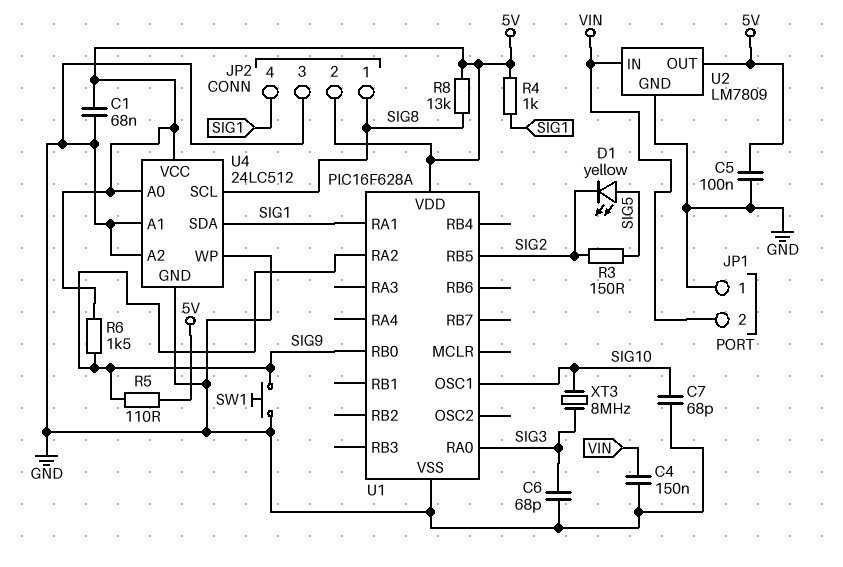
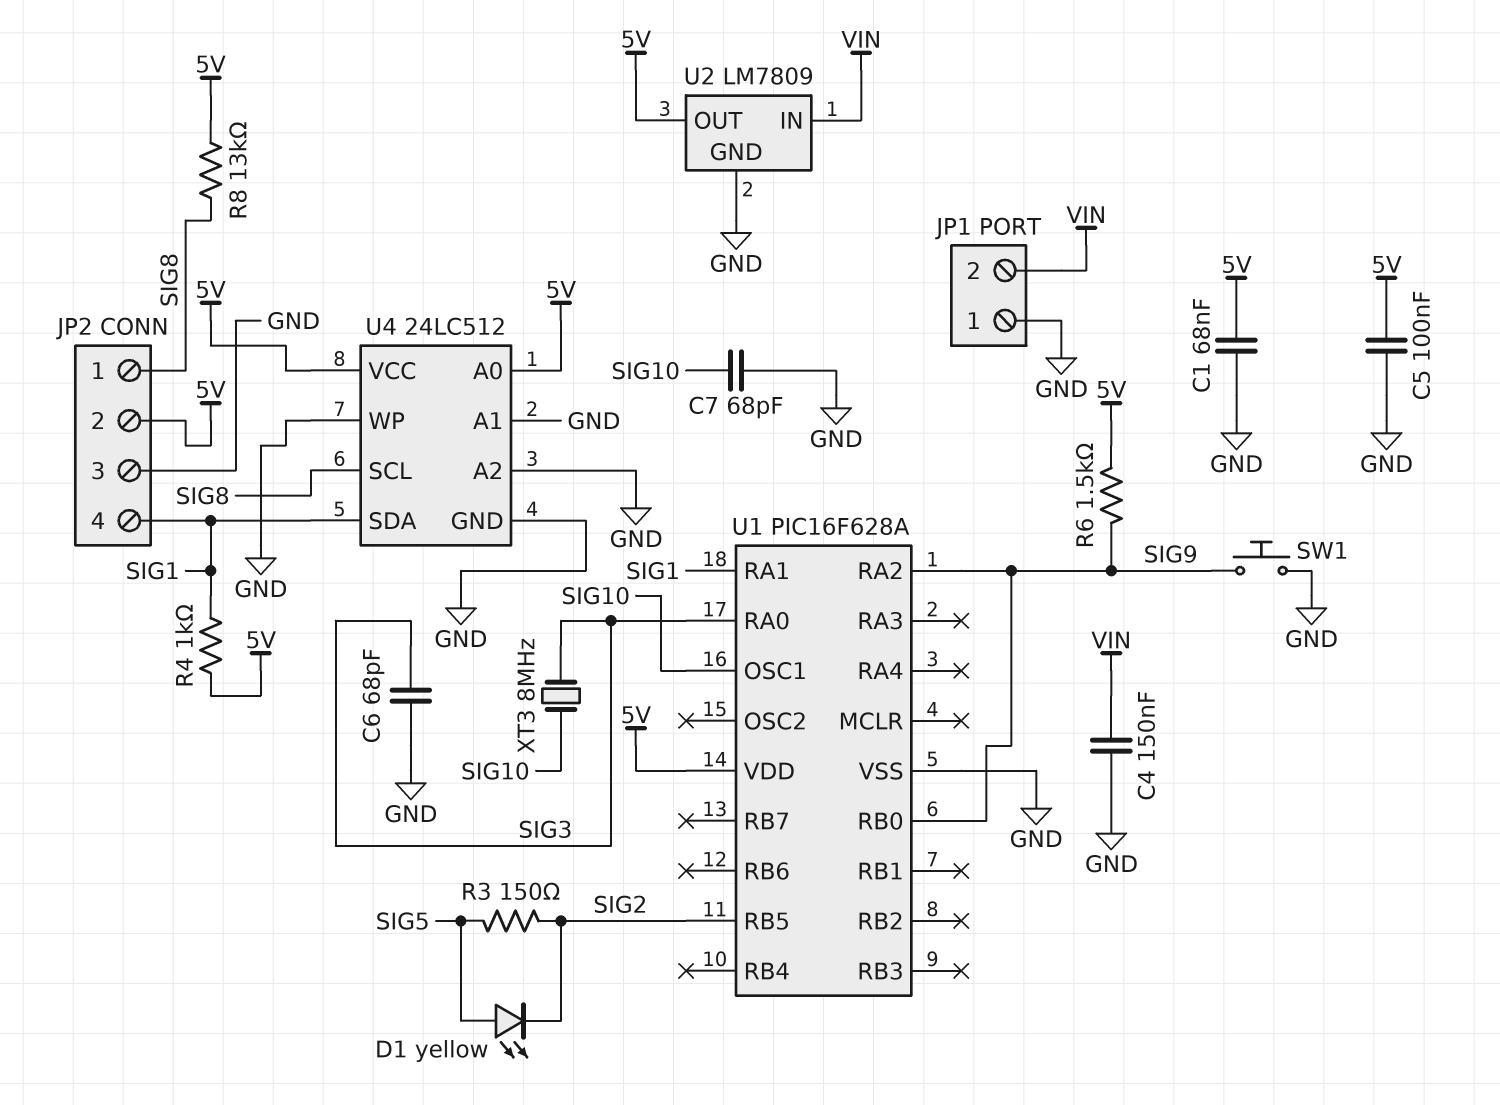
R5: 110 (5V, SIG9) -> none

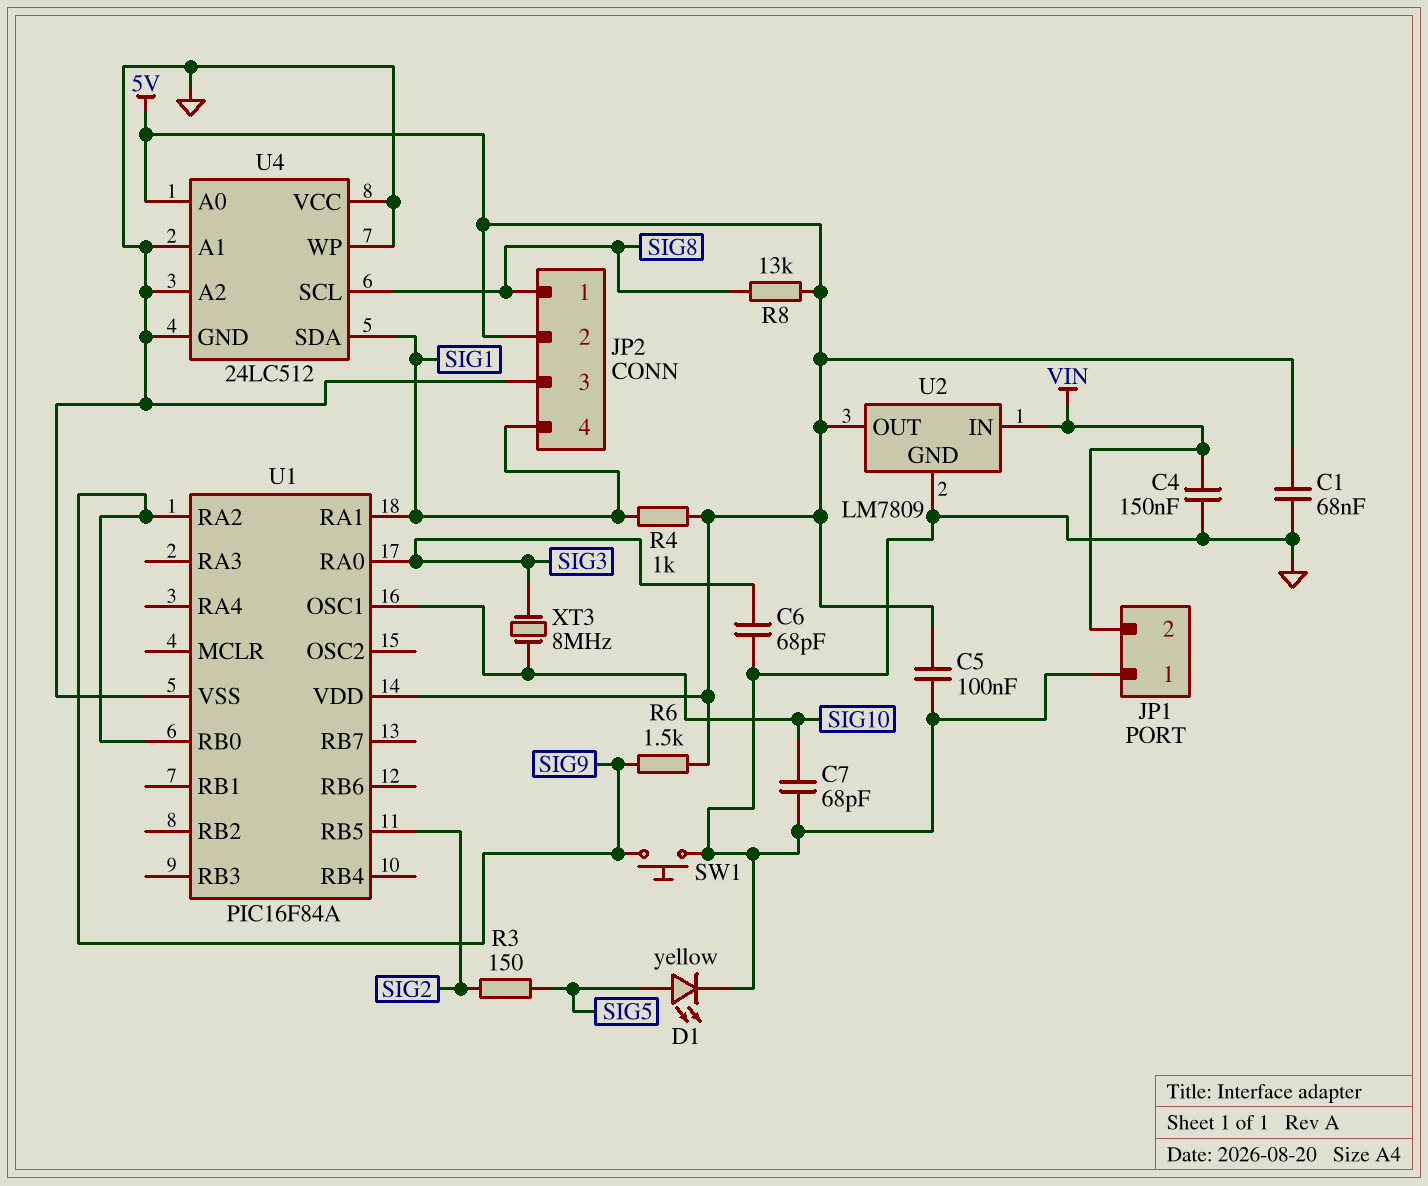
D1: LED yellow (A SIG5, K SIG2) -> LED yellow (A SIG5, K GND)
U1: PIC16F628A -> PIC16F84A
U4 pin VCC: 5V -> GND

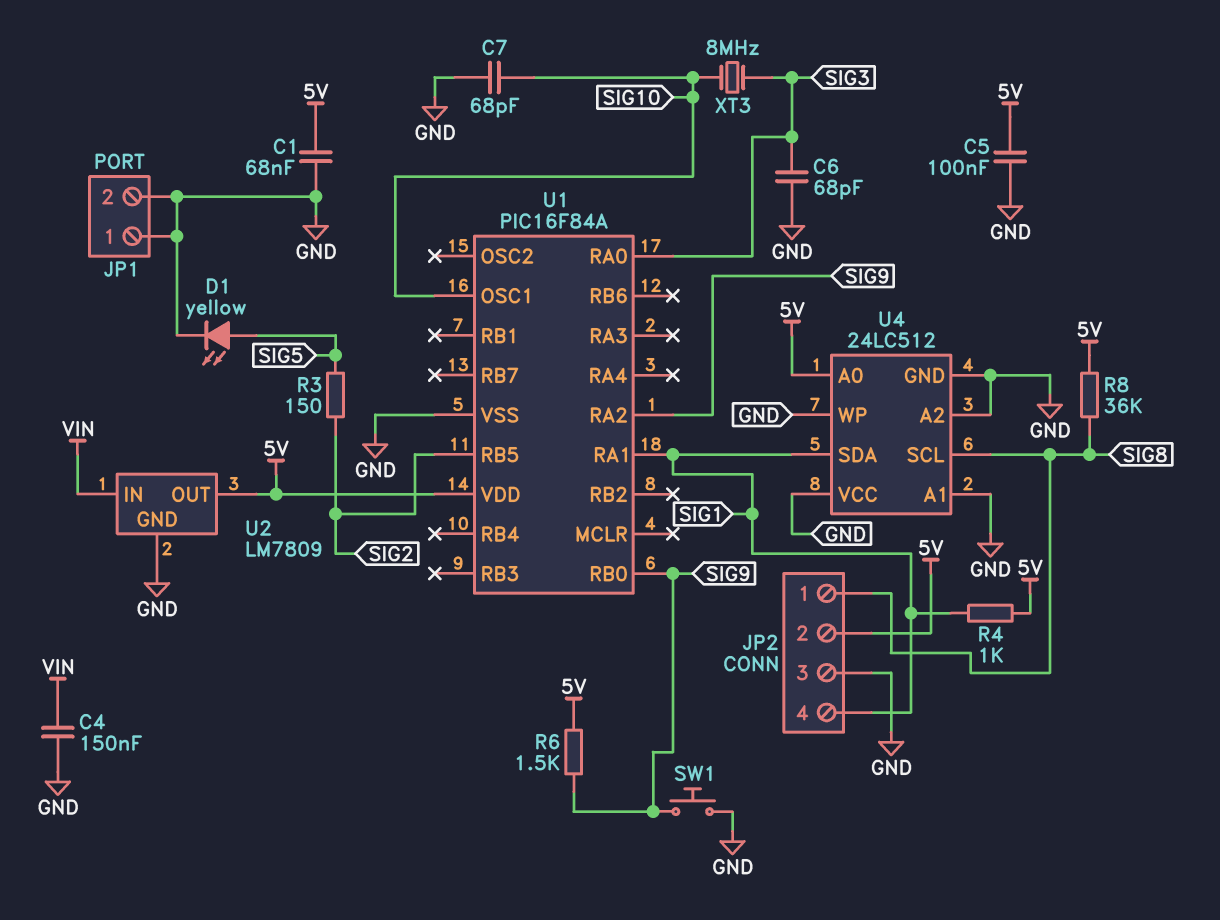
JP1 pin 2: VIN -> GND
R8: 13k (5V, SIG8) -> 36k (5V, SIG8)

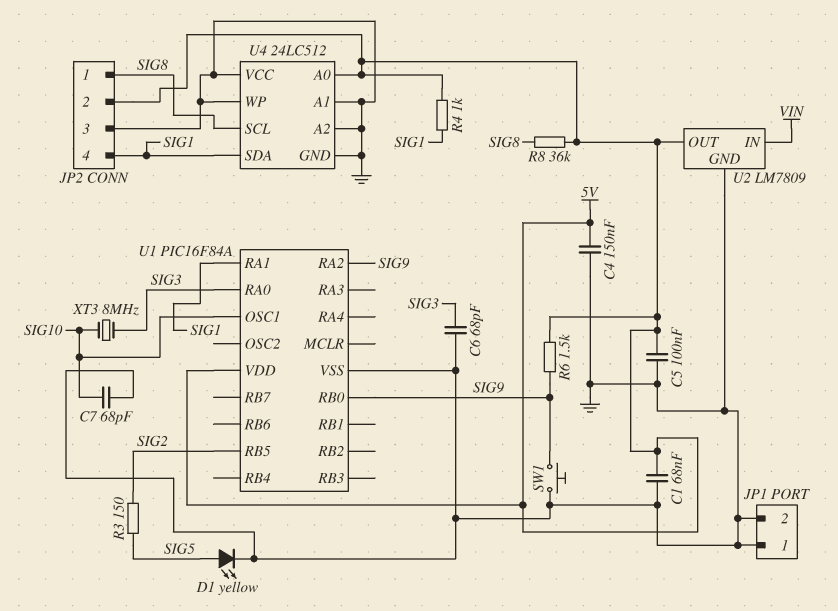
C4: 150nF (GND, VIN) -> 150nF (5V, GND)

